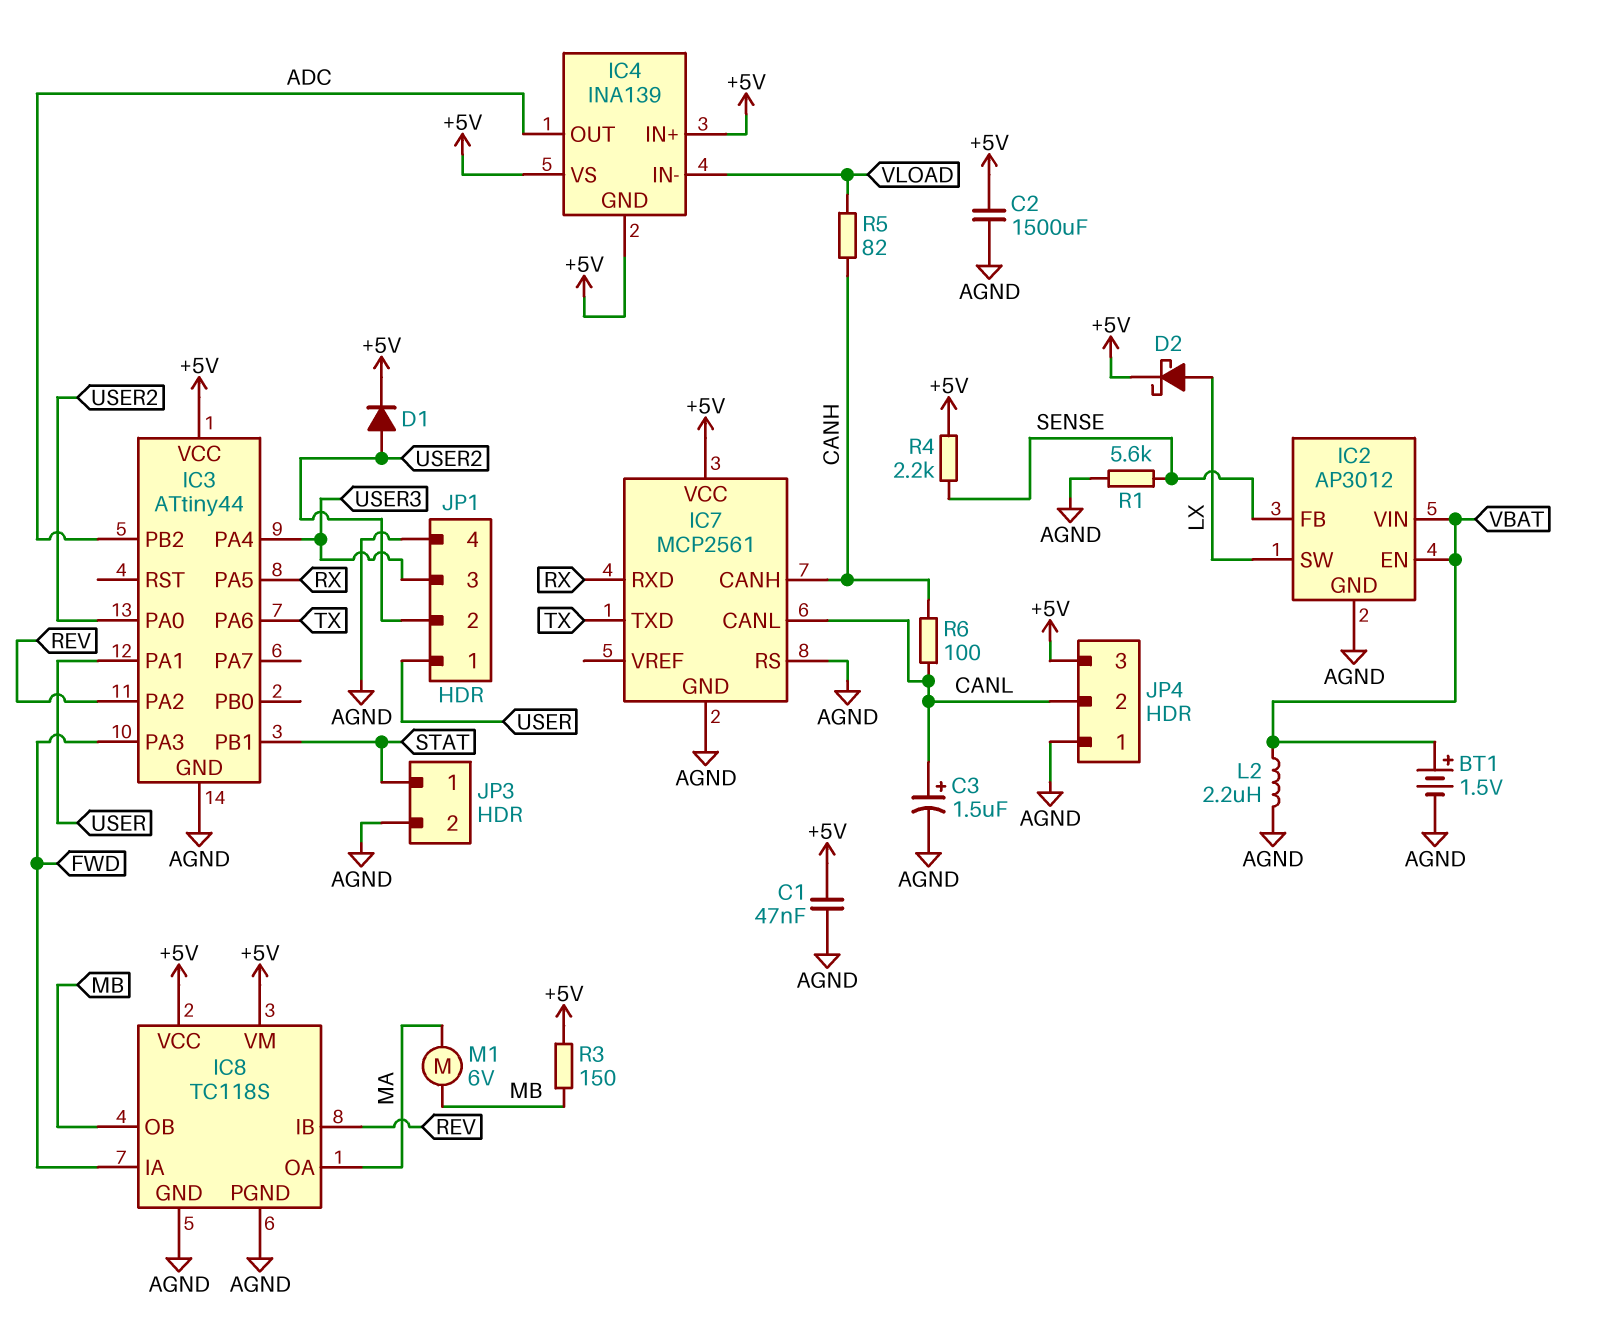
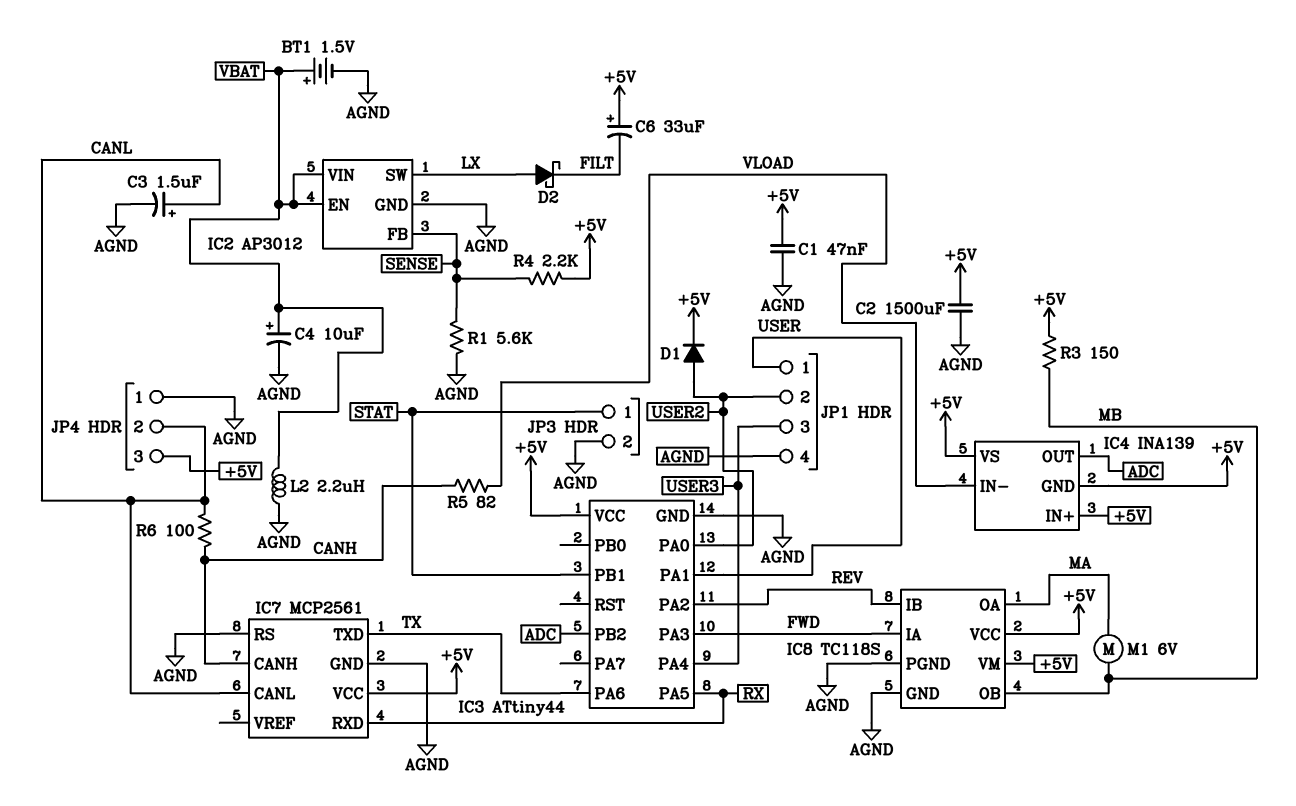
C4: none -> 10uF (plus VBAT, minus AGND)
C6: none -> 33uF (plus +5V, minus FILT)
D2: schottky (A LX, K +5V) -> schottky (A LX, K FILT)

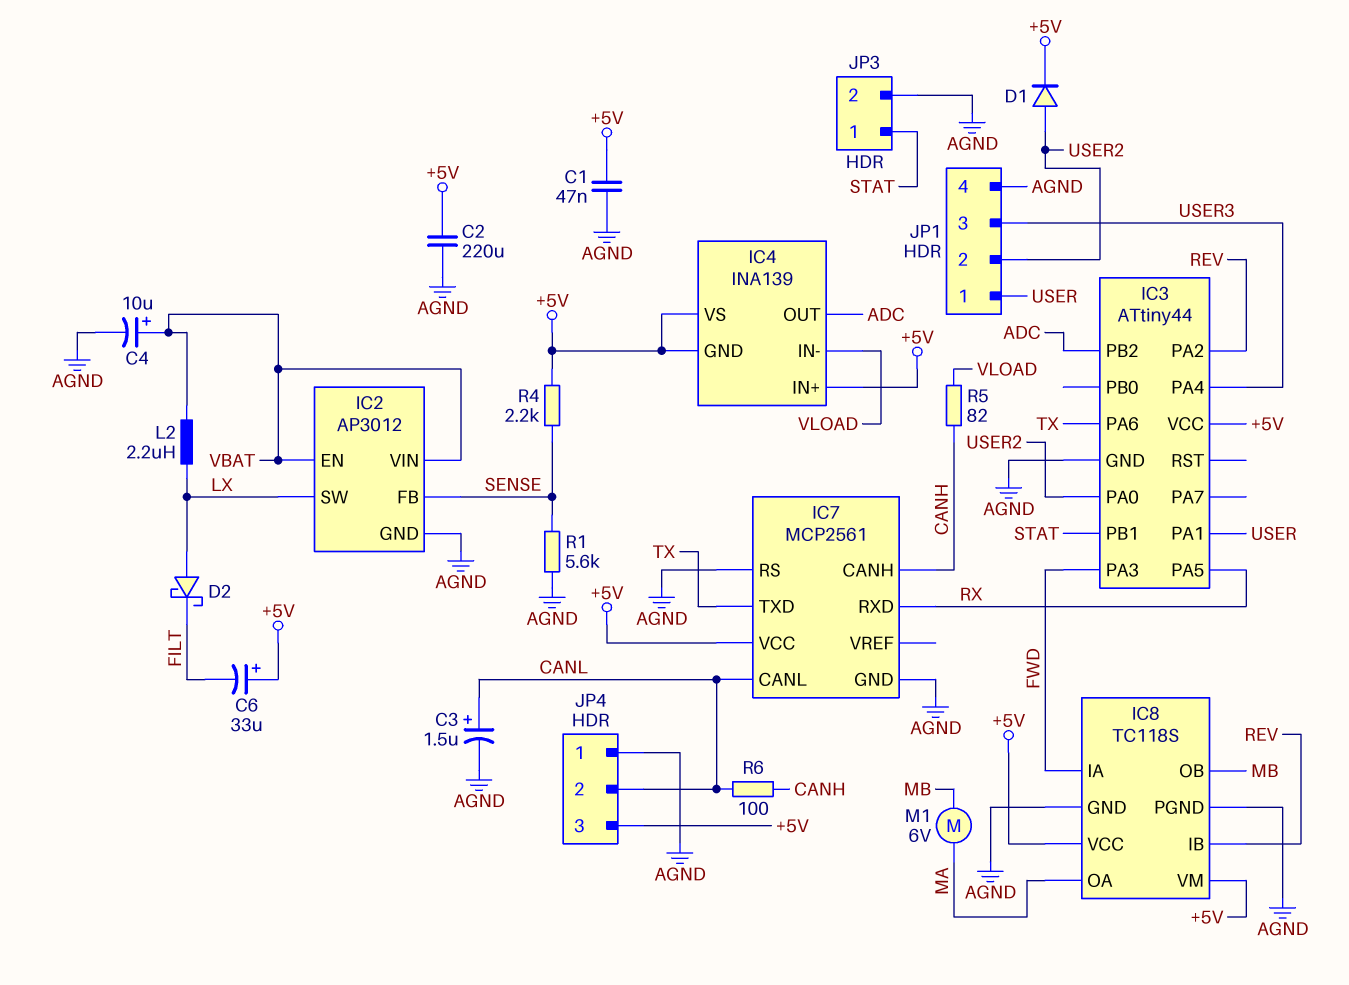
BT1: 1.5V (plus VBAT, minus AGND) -> none
C2: 1500uF (+5V, AGND) -> 220uF (+5V, AGND)
L2: 2.2uH (AGND, VBAT) -> 2.2uH (LX, VBAT)
R3: 150 (+5V, MB) -> none

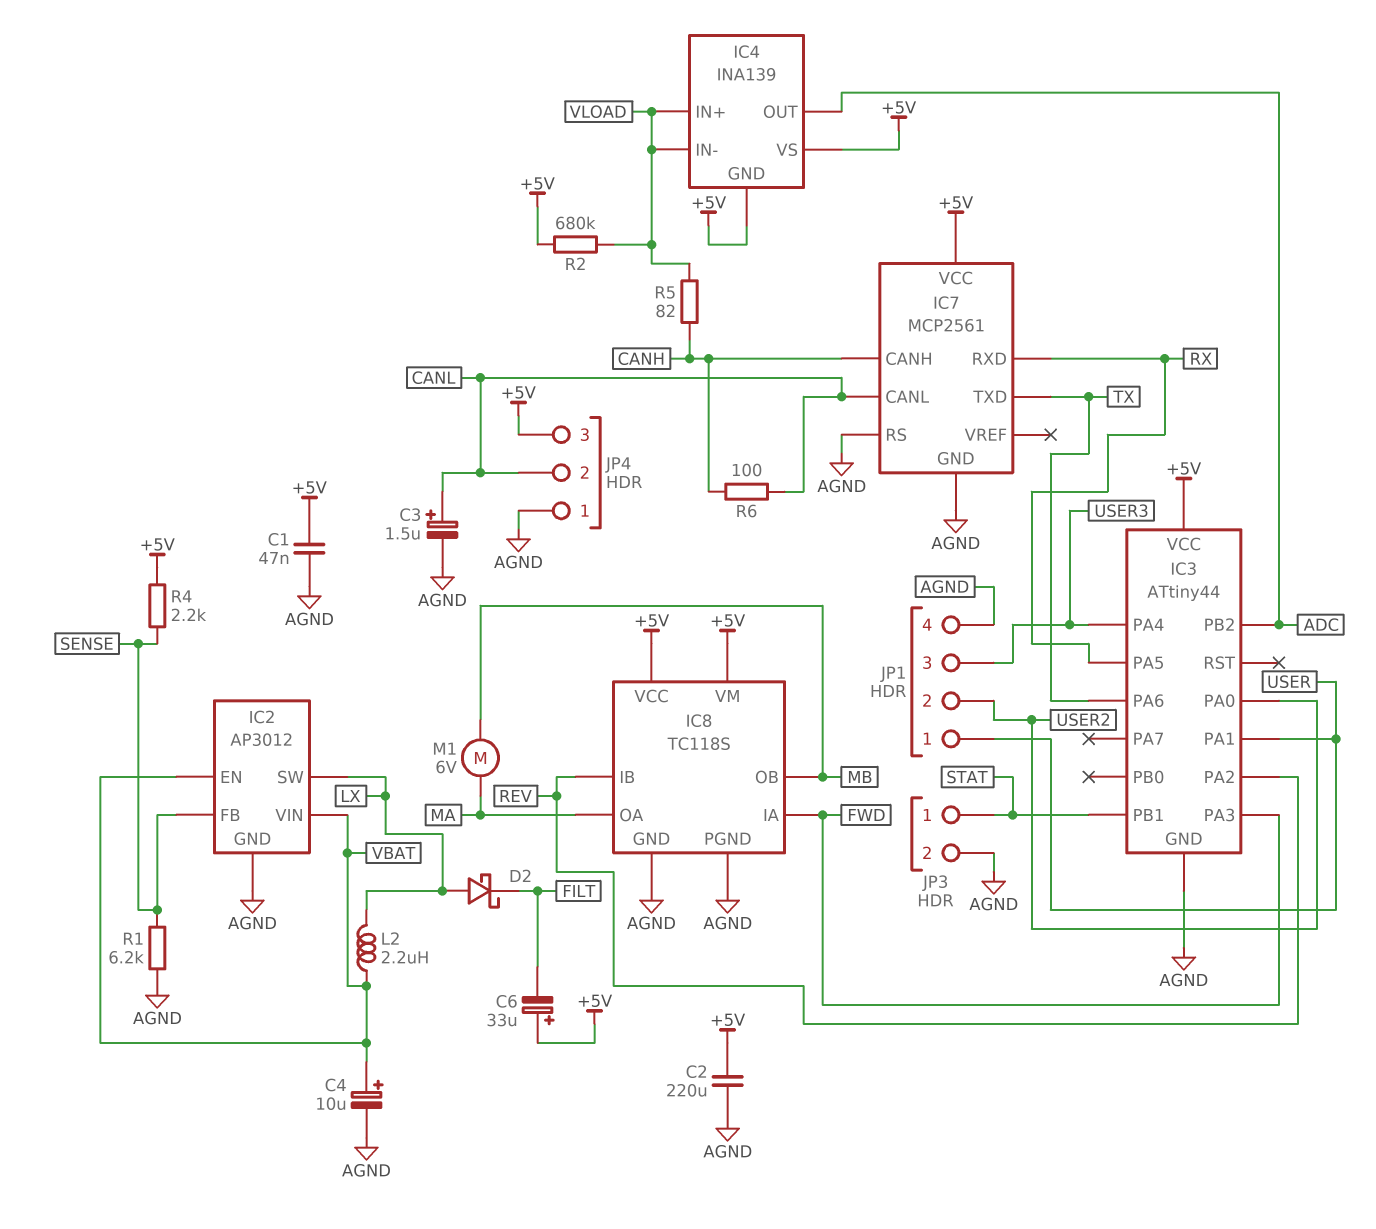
D1: diode (A USER2, K +5V) -> none
IC4 pin IN+: +5V -> VLOAD
R1: 5.6k (AGND, SENSE) -> 6.2k (AGND, SENSE)
R2: none -> 680k (+5V, VLOAD)

